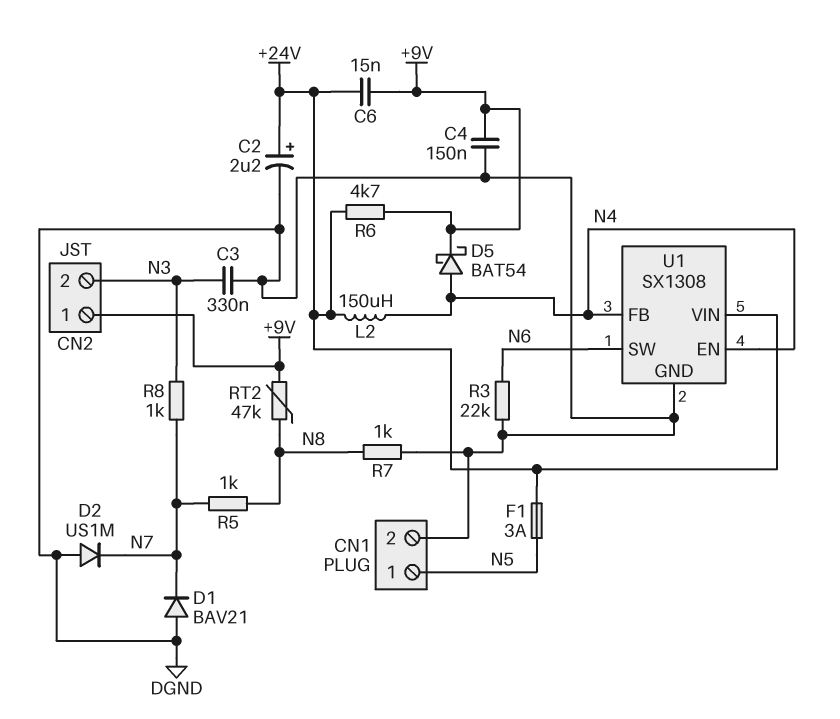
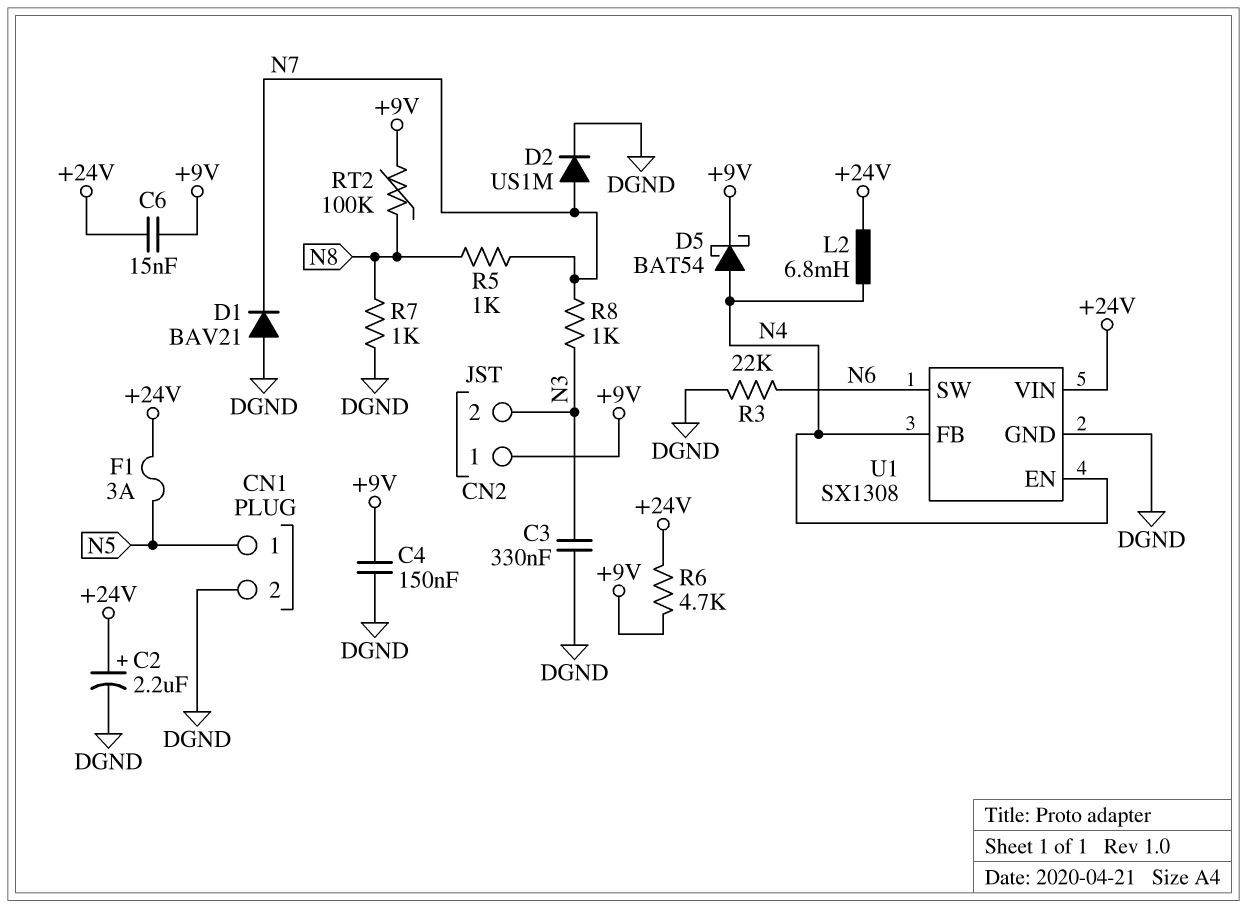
D2: diode US1M (A DGND, K N7) -> diode US1M (A N7, K DGND)
L2: 150uH (+24V, N4) -> 6.8mH (+24V, N4)
RT2: 47k (+9V, N8) -> 100k (+9V, N8)

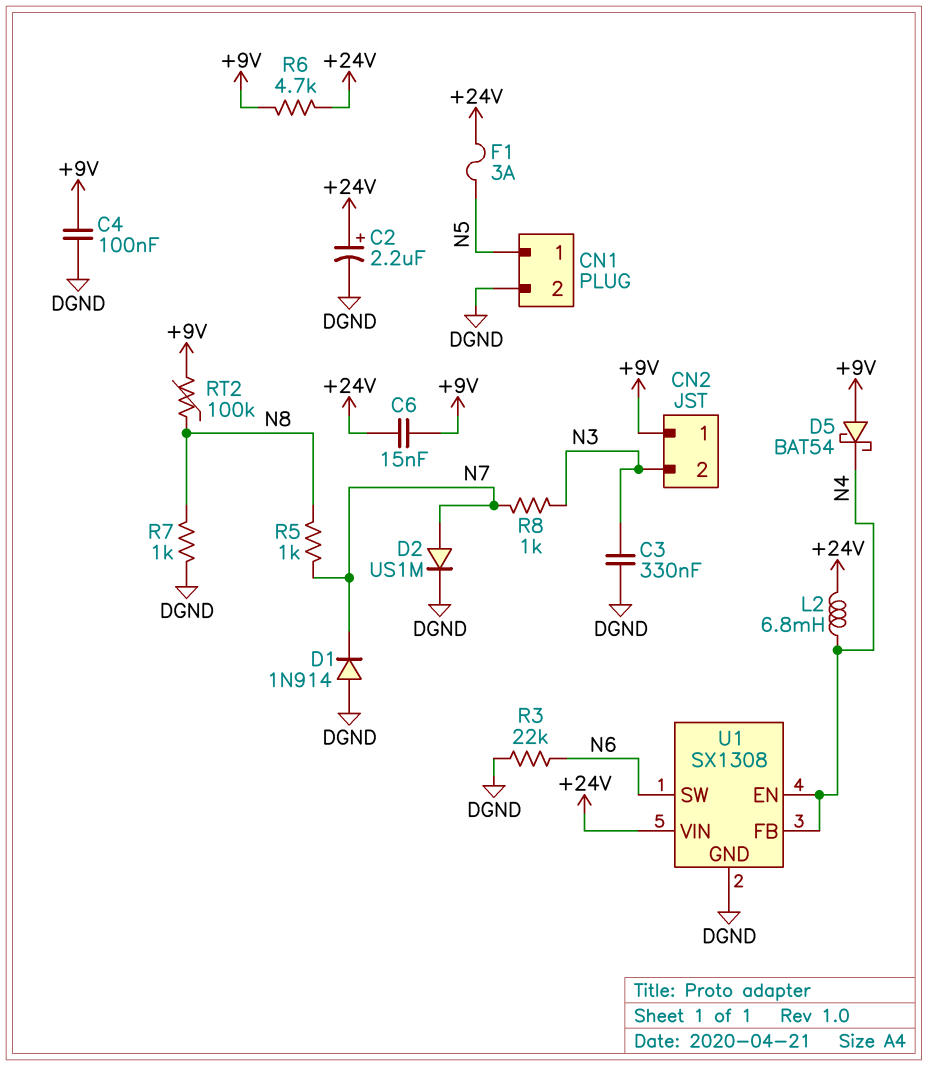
C4: 150nF (+9V, DGND) -> 100nF (+9V, DGND)
D1: diode BAV21 (A DGND, K N7) -> diode 1N914 (A DGND, K N7)
D5: schottky BAT54 (A N4, K +9V) -> schottky BAT54 (A +9V, K N4)

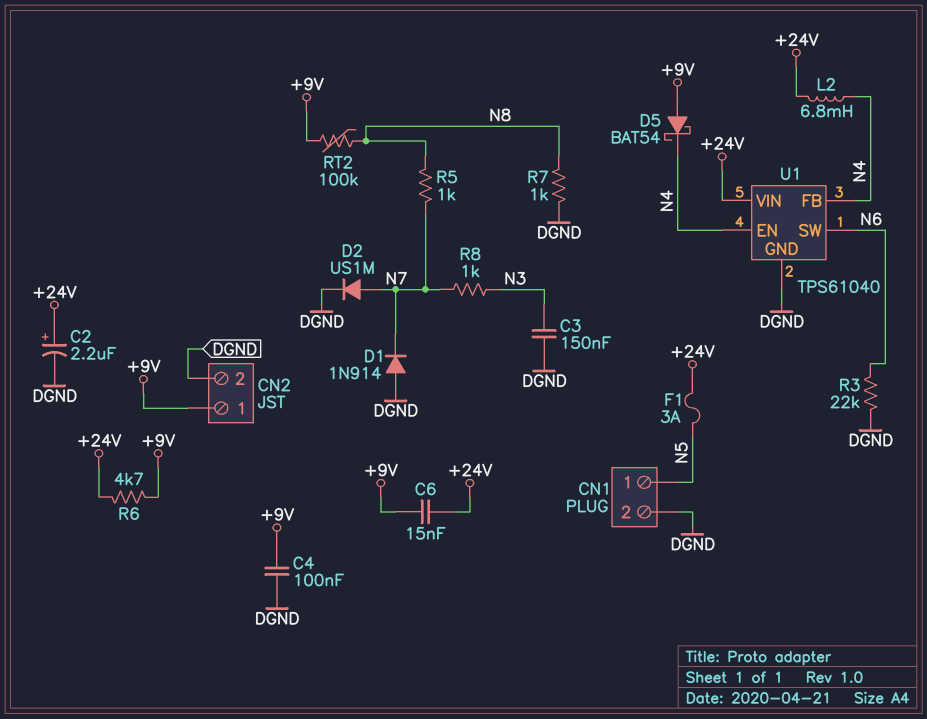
C3: 330nF (DGND, N3) -> 150nF (DGND, N3)
CN2 pin 2: N3 -> DGND
U1: SX1308 -> TPS61040

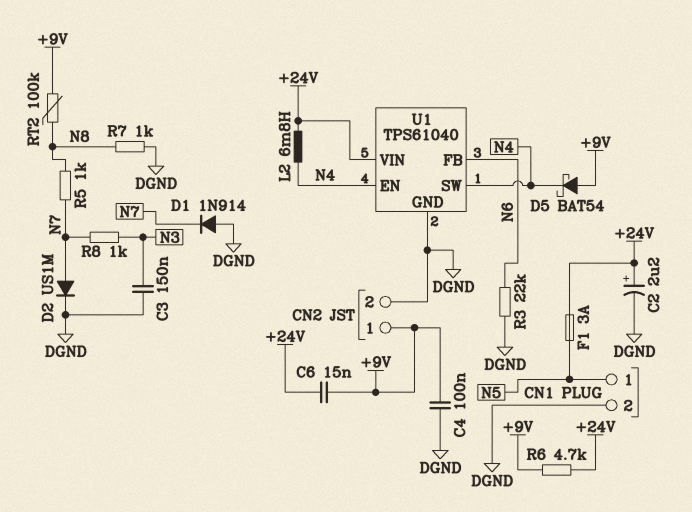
U1 pin FB: N4 -> N6
U1 pin SW: N6 -> N4

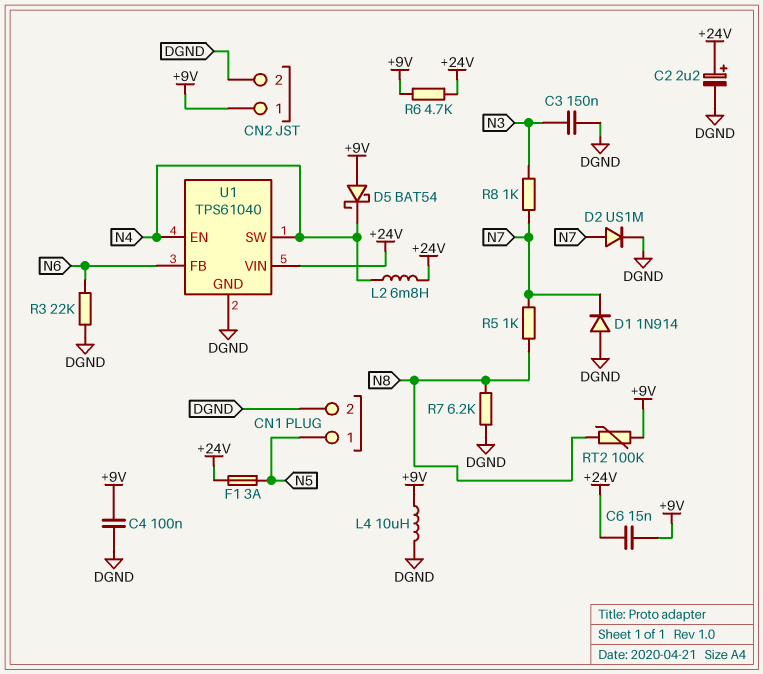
L4: none -> 10uH (+9V, DGND)
R7: 1k (DGND, N8) -> 6.2k (DGND, N8)

